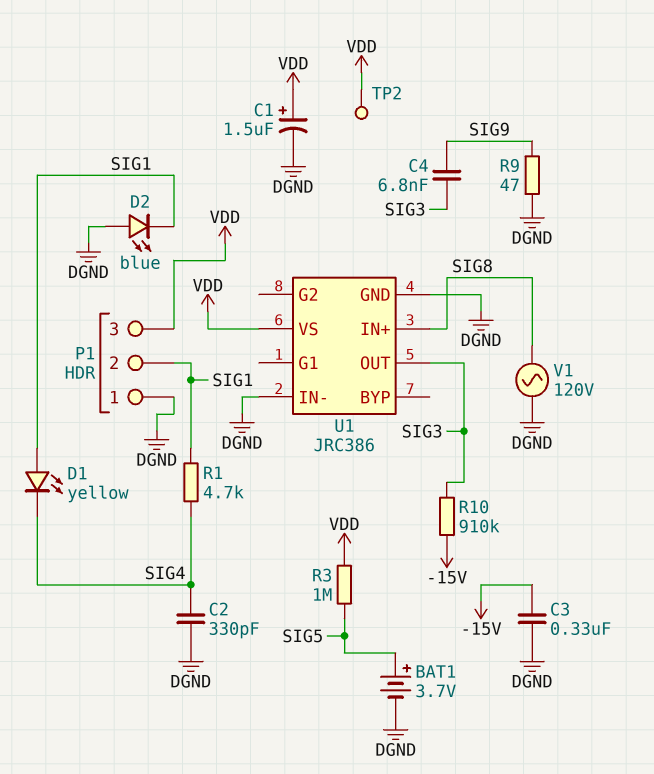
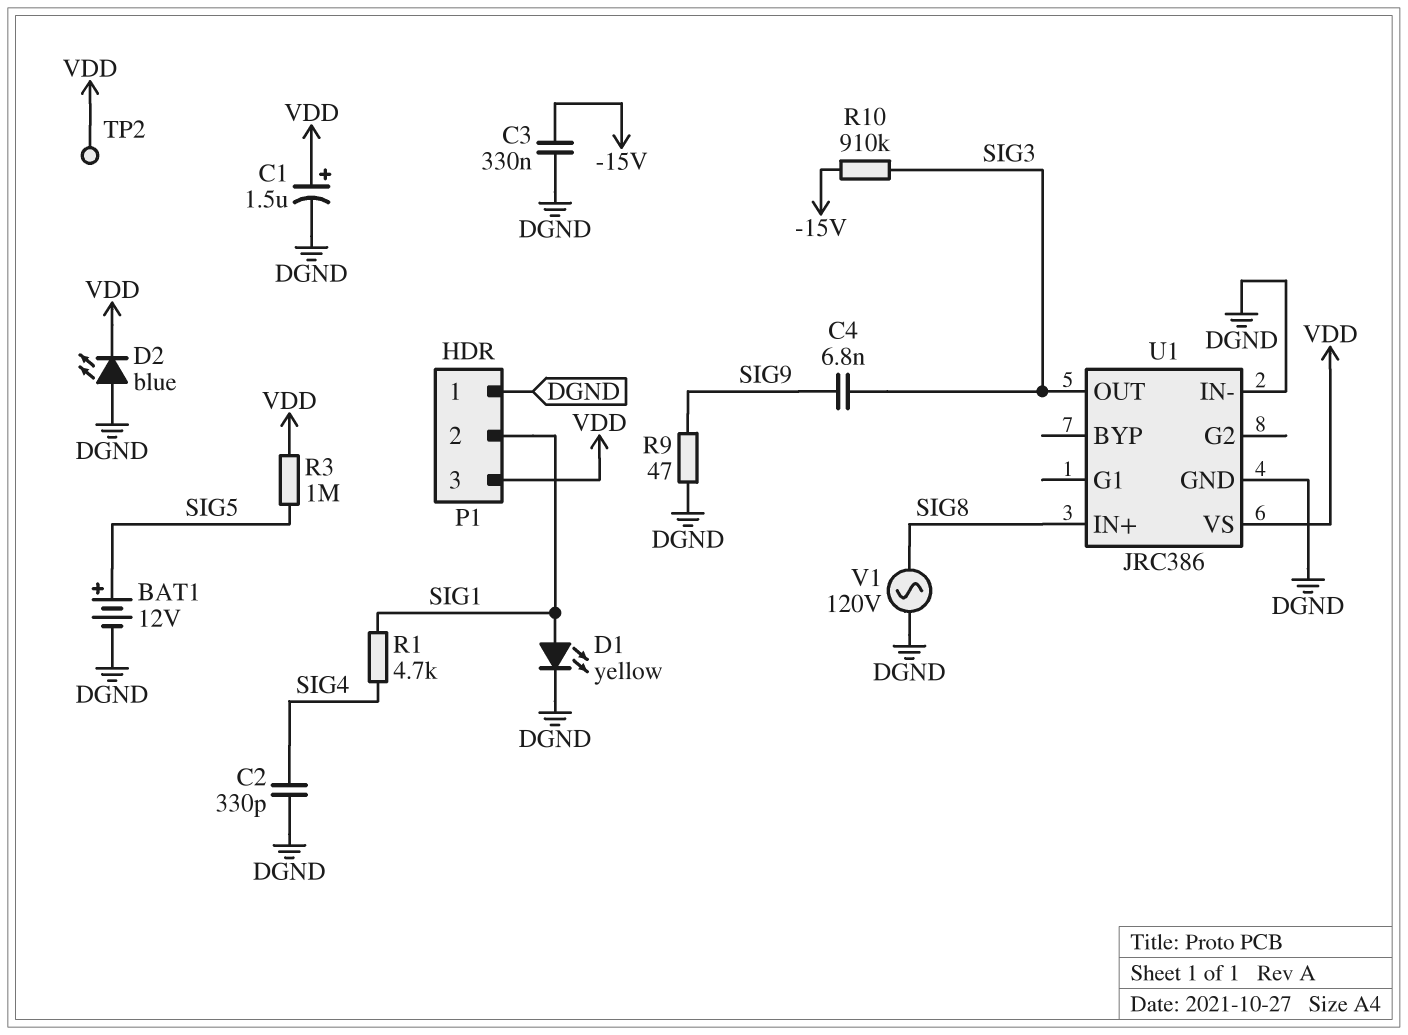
BAT1: 3.7V (plus SIG5, minus DGND) -> 12V (plus SIG5, minus DGND)
D1: LED yellow (A SIG1, K SIG4) -> LED yellow (A SIG1, K DGND)
D2: LED blue (A DGND, K SIG1) -> LED blue (A DGND, K VDD)

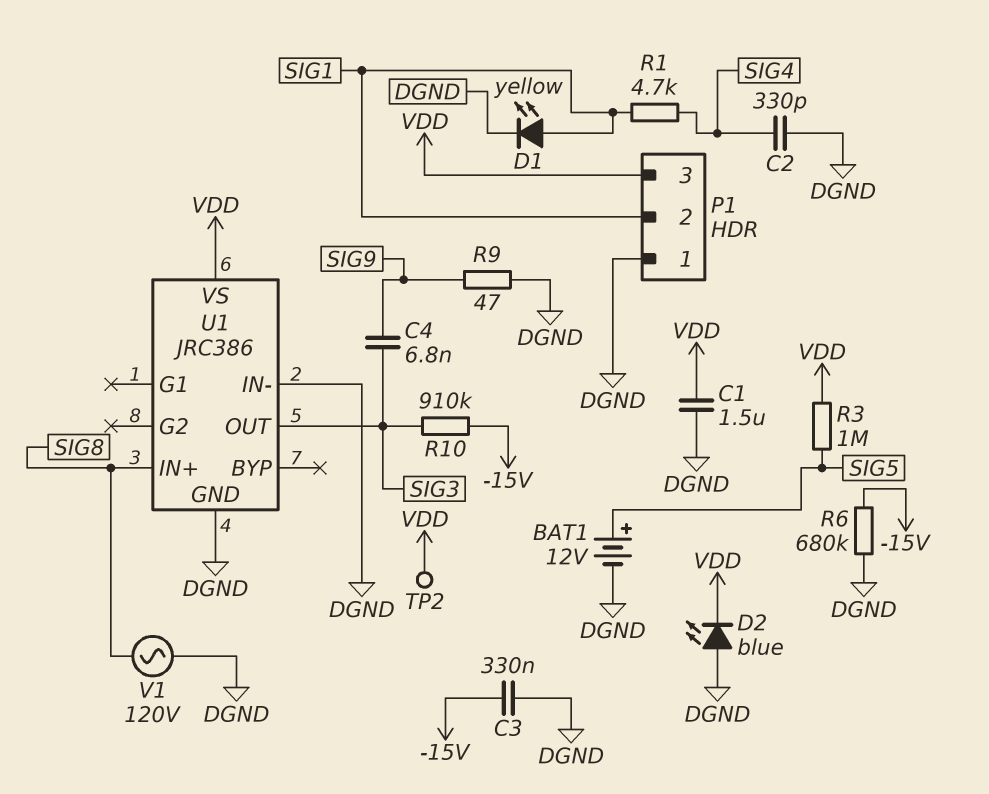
C1: 1.5uF (plus VDD, minus DGND) -> 1.5uF (DGND, VDD)
R6: none -> 680k (-15V, DGND)

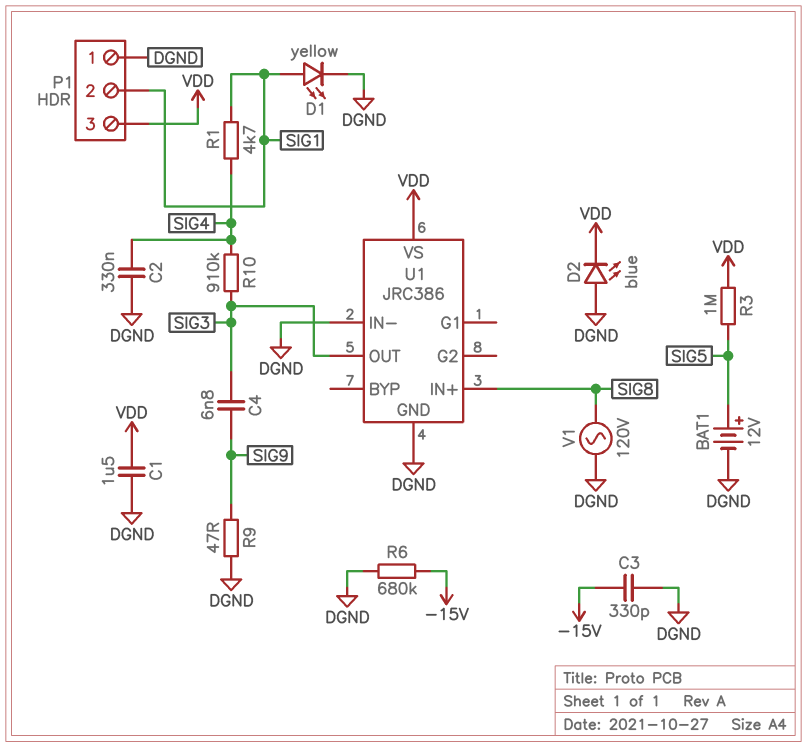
C2: 330pF (DGND, SIG4) -> 330nF (DGND, SIG4)
C3: 330nF (-15V, DGND) -> 330pF (-15V, DGND)
R10: 910k (-15V, SIG3) -> 910k (SIG3, SIG4)
TP2: test point (VDD) -> none

